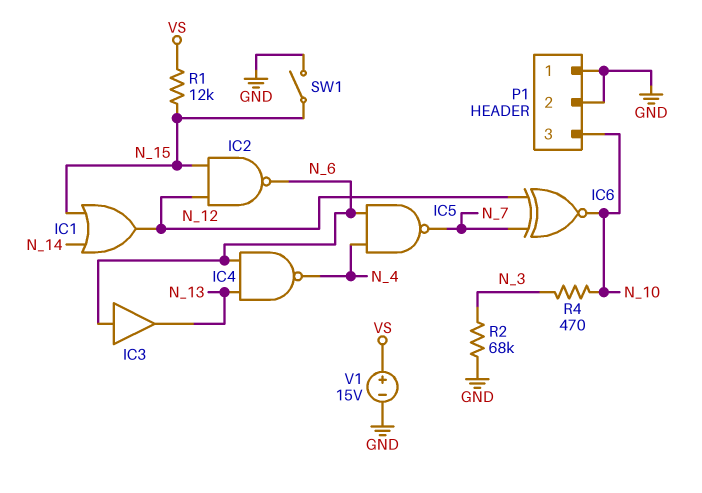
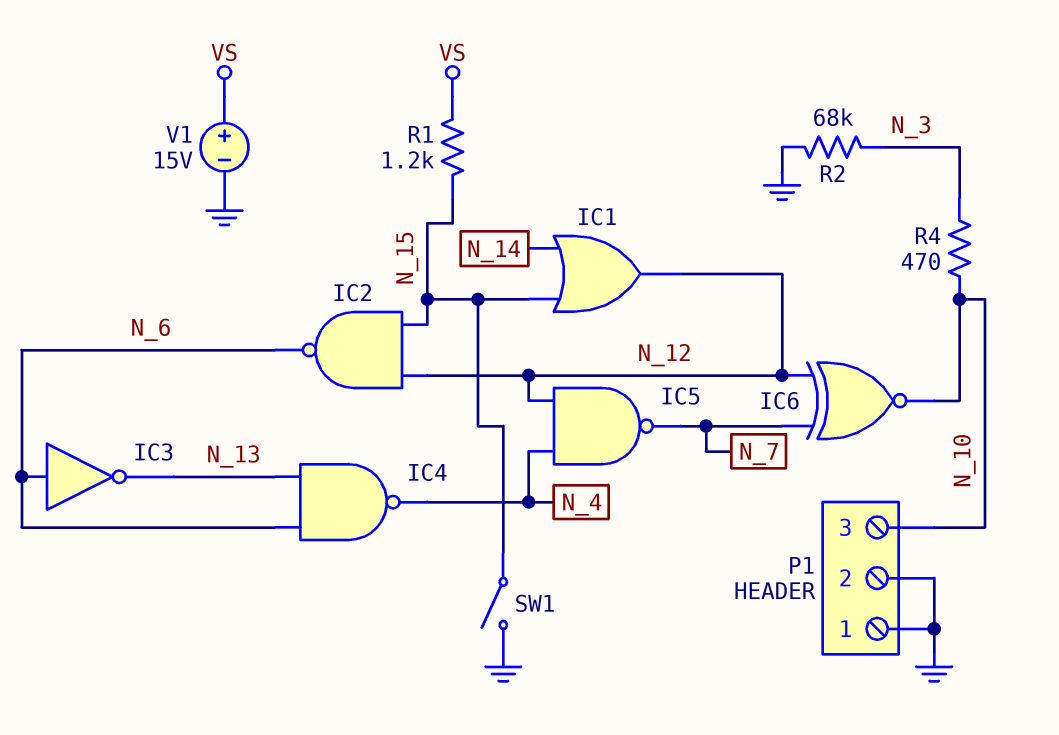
IC3: buffer (in N_6, out N_13) -> NOT (in N_6, out N_13)
IC5: NAND (in N_4, in N_6, out N_7) -> NAND (in N_4, in N_12, out N_7)
R1: 12k (N_15, VS) -> 1.2k (N_15, VS)

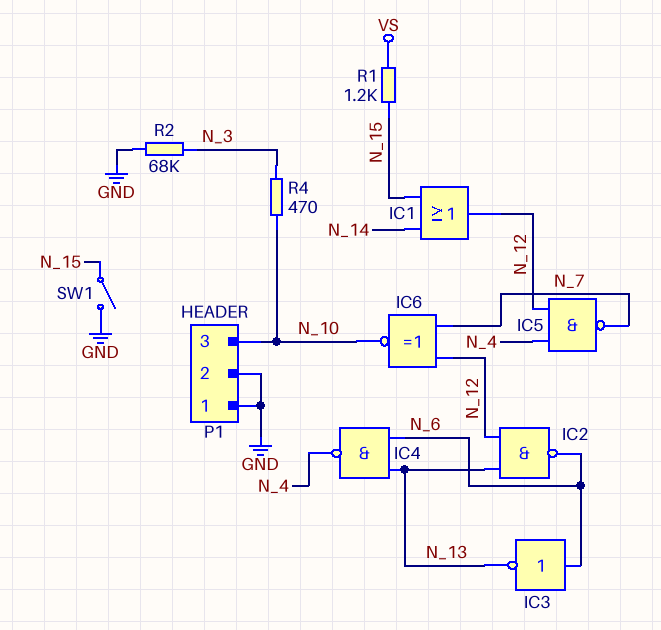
IC2: NAND (in N_12, in N_15, out N_6) -> NAND (in N_12, in N_13, out N_6)
V1: 15V (plus VS, minus GND) -> none

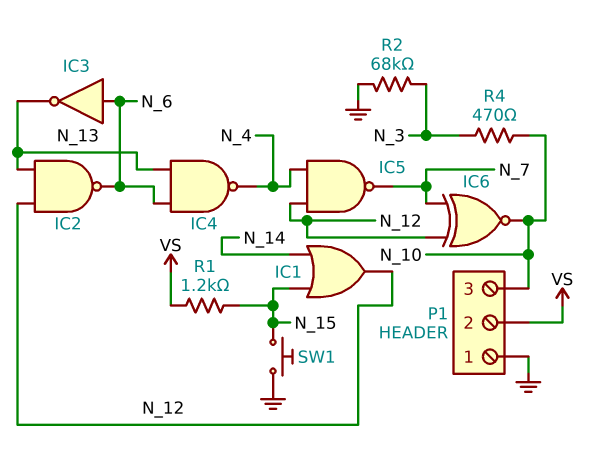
P1 pin 2: GND -> VS
SW1: switch (GND, N_15) -> button (GND, N_15)

